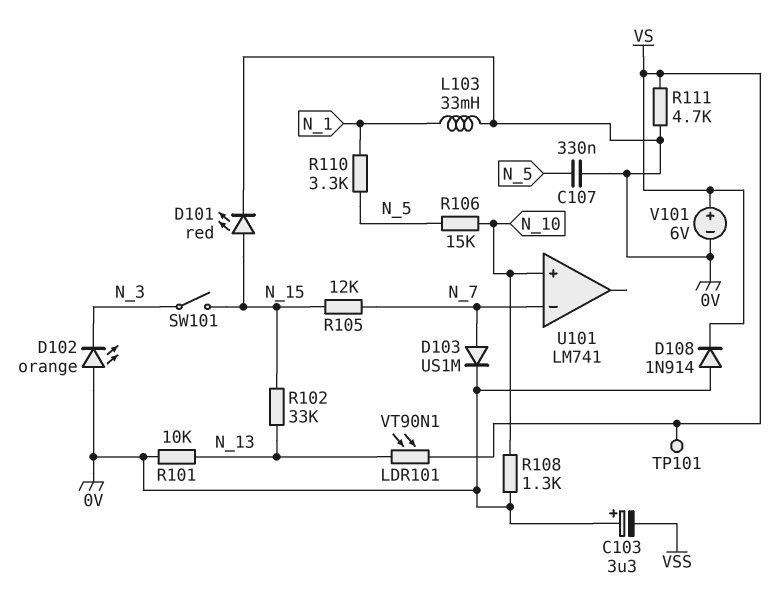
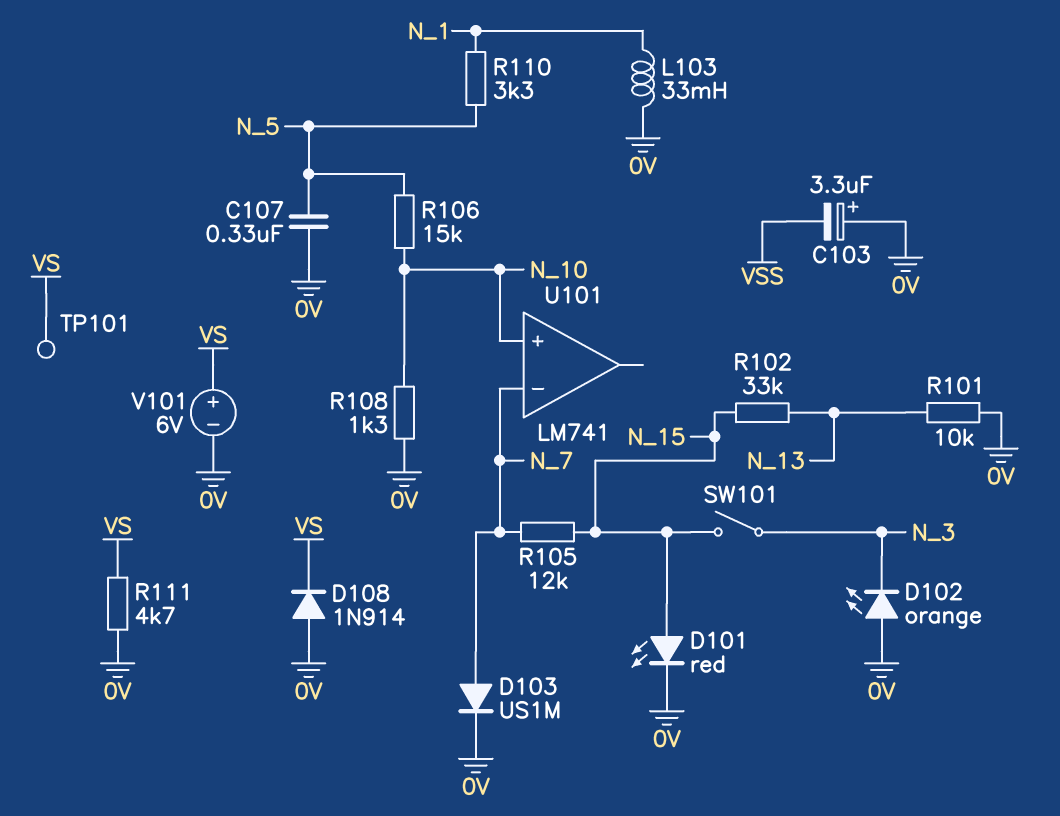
LDR101: VT90N1 (N_13, VS) -> none

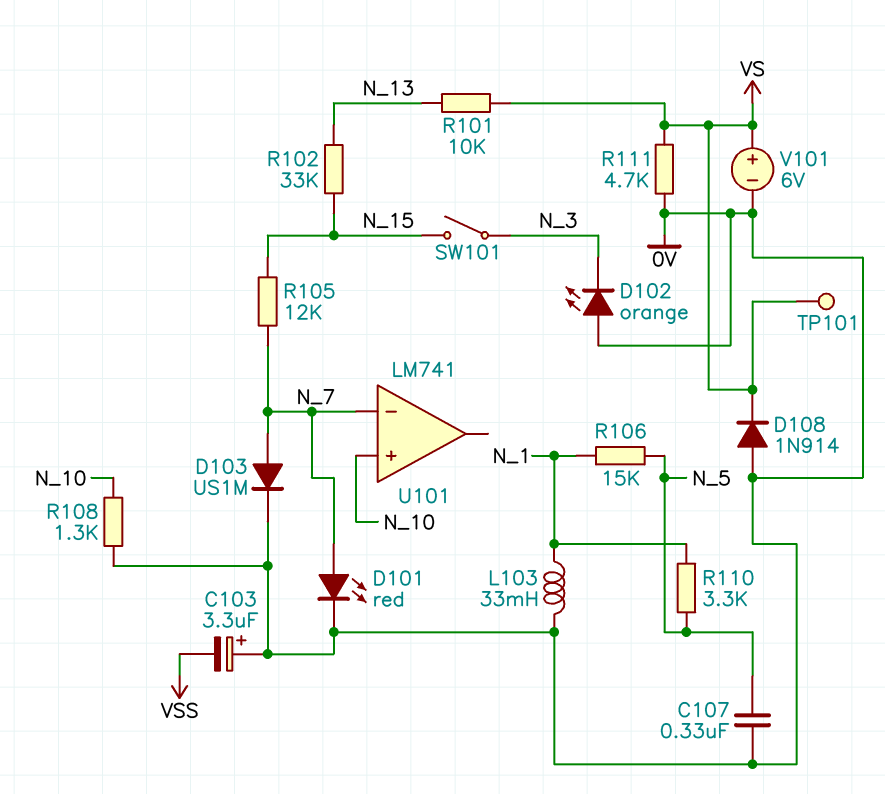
D101: LED red (A N_15, K 0V) -> LED red (A N_7, K 0V)
R101: 10k (0V, N_13) -> 10k (N_13, VS)
R106: 15k (N_5, N_10) -> 15k (N_1, N_5)

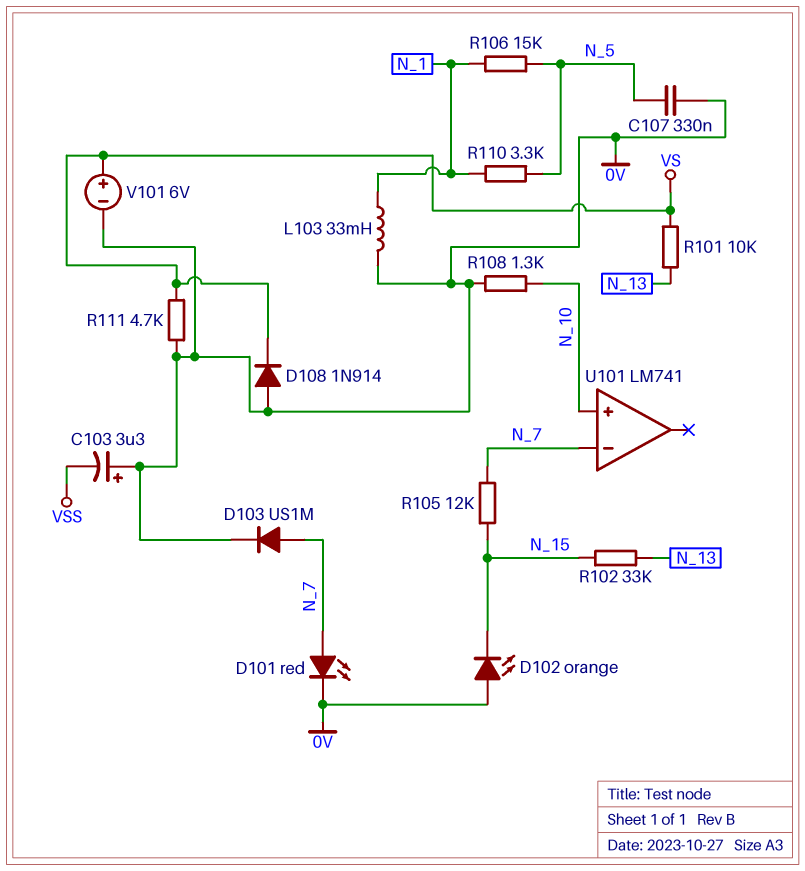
D102: LED orange (A 0V, K N_3) -> LED orange (A 0V, K N_15)
SW101: switch (N_3, N_15) -> none
TP101: test point (VS) -> none

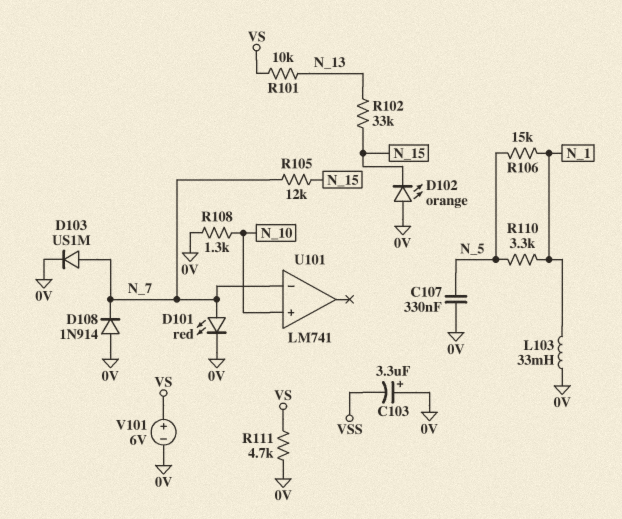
D108: diode 1N914 (A 0V, K VS) -> diode 1N914 (A 0V, K N_7)

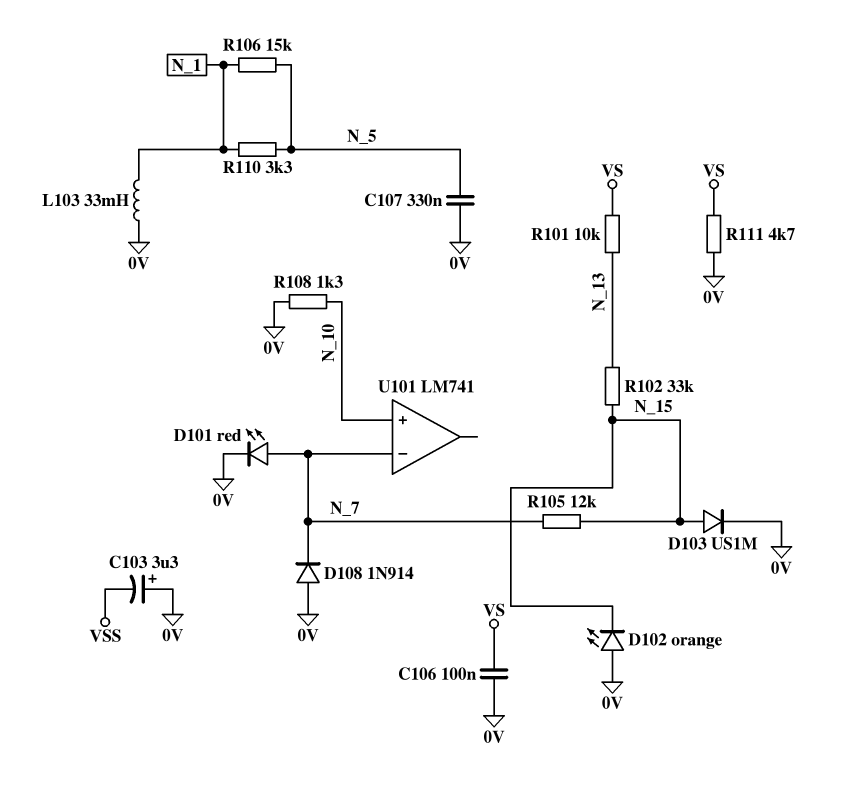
C106: none -> 100nF (0V, VS)
D103: diode US1M (A N_7, K 0V) -> diode US1M (A N_15, K 0V)
V101: 6V (plus VS, minus 0V) -> none

